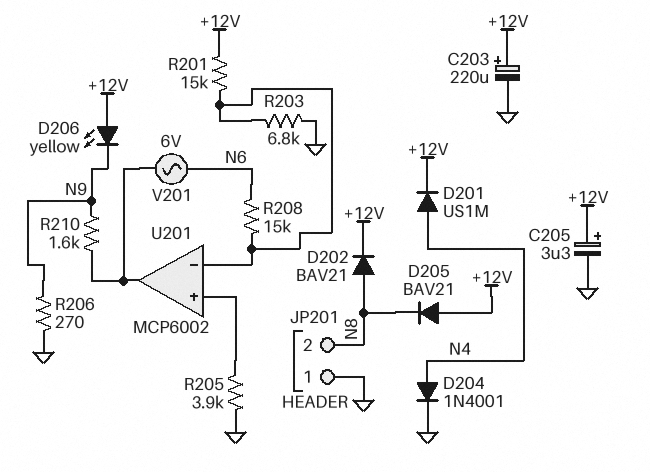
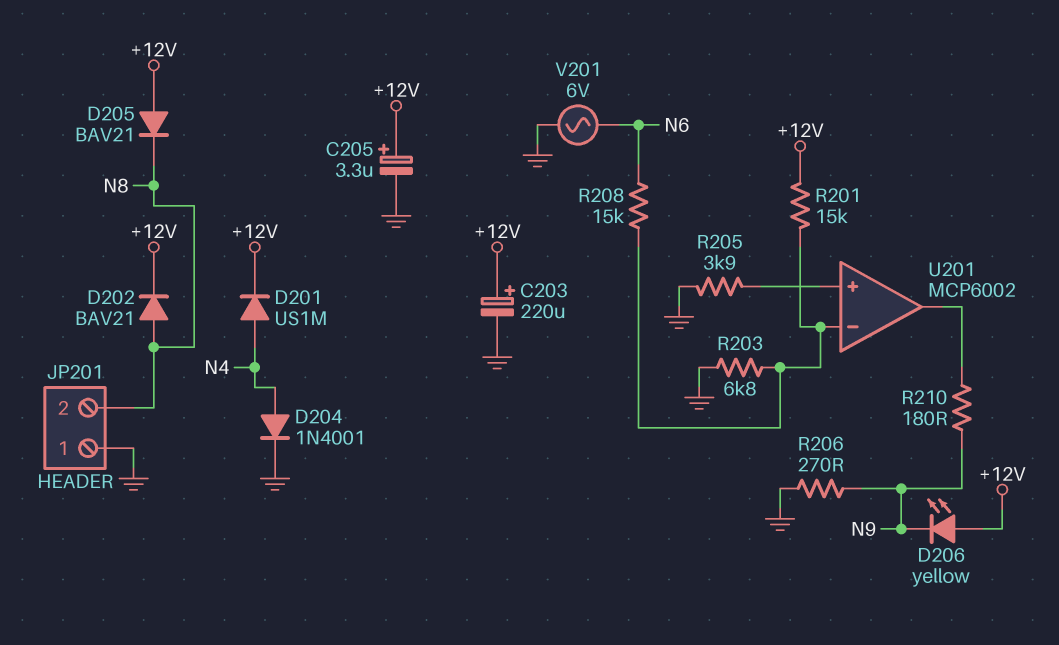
R210: 1.6k (N9, U201/out) -> 180 (N9, U201/out)
V201: AC 6V (N6, U201/out) -> AC 6V (GND, N6)

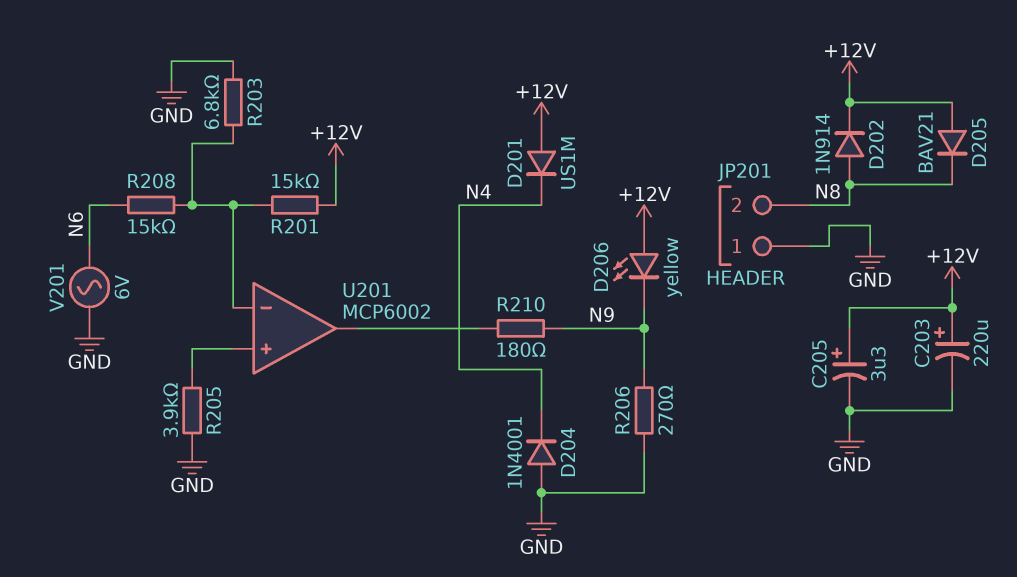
D201: diode US1M (A N4, K +12V) -> diode US1M (A +12V, K N4)
D202: diode BAV21 (A N8, K +12V) -> diode 1N914 (A N8, K +12V)
D204: diode 1N4001 (A N4, K GND) -> diode 1N4001 (A GND, K N4)

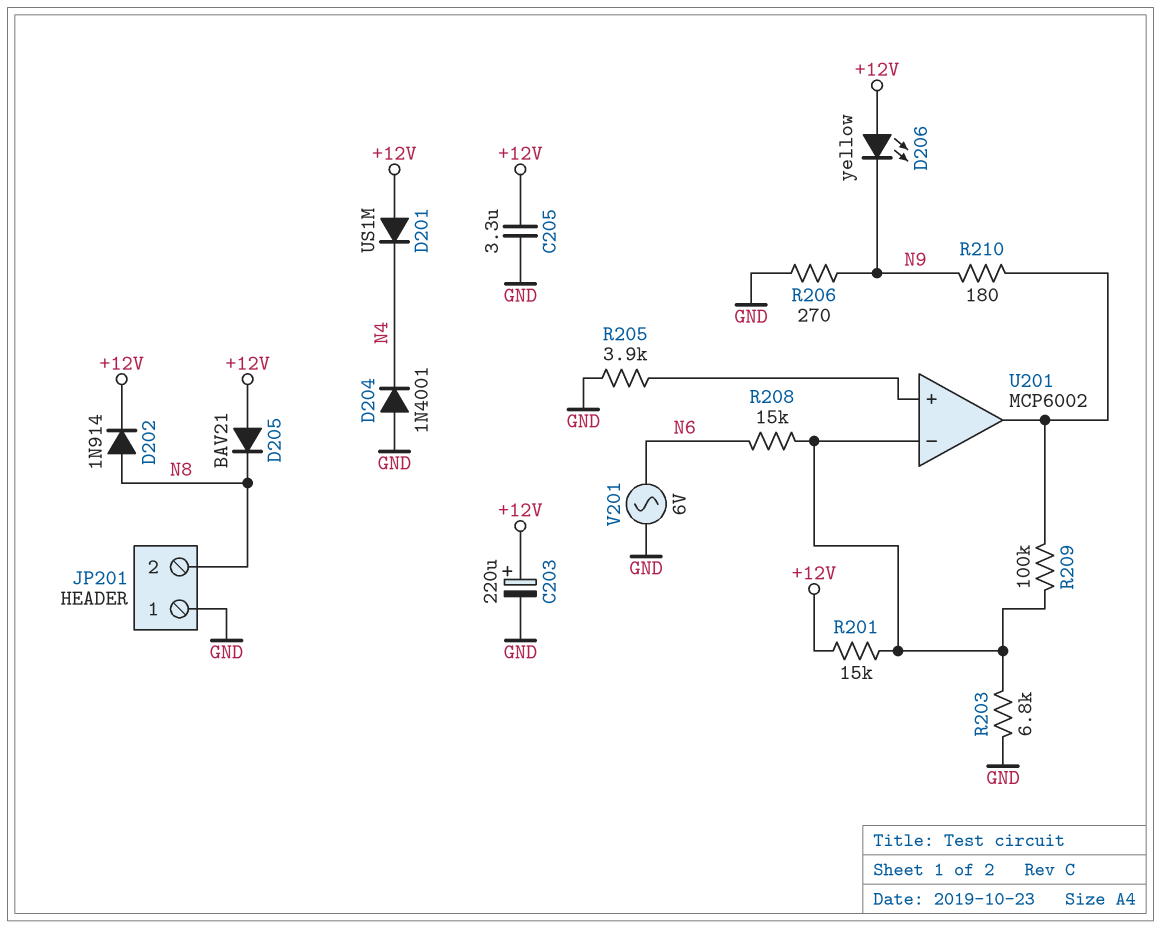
C205: 3.3uF (plus +12V, minus GND) -> 3.3uF (+12V, GND)
R209: none -> 100k (U201/in-, U201/out)

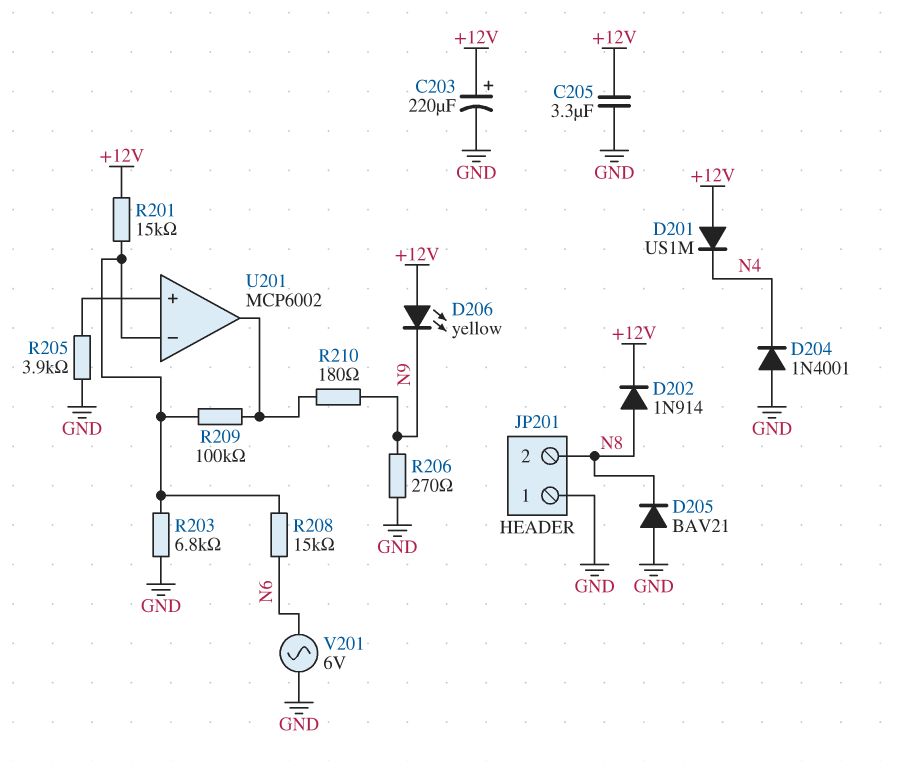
D205: diode BAV21 (A +12V, K N8) -> diode BAV21 (A GND, K N8)

